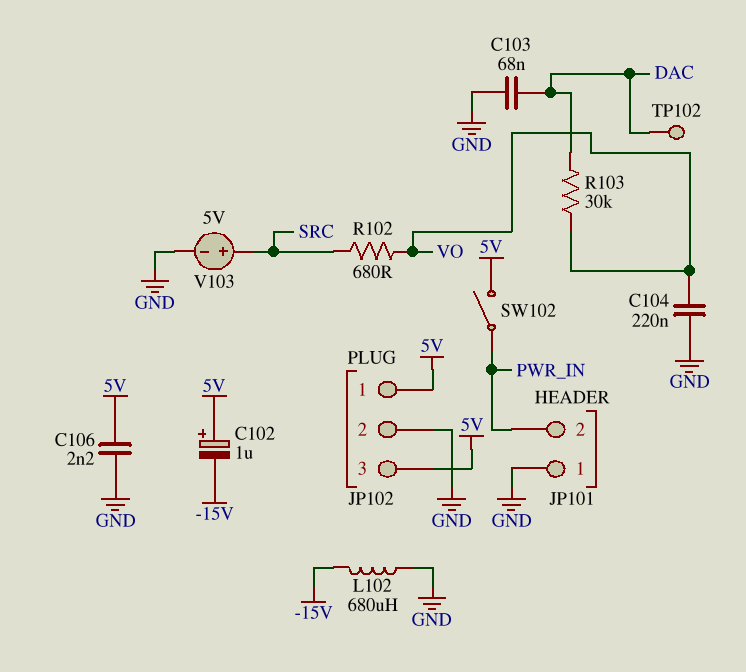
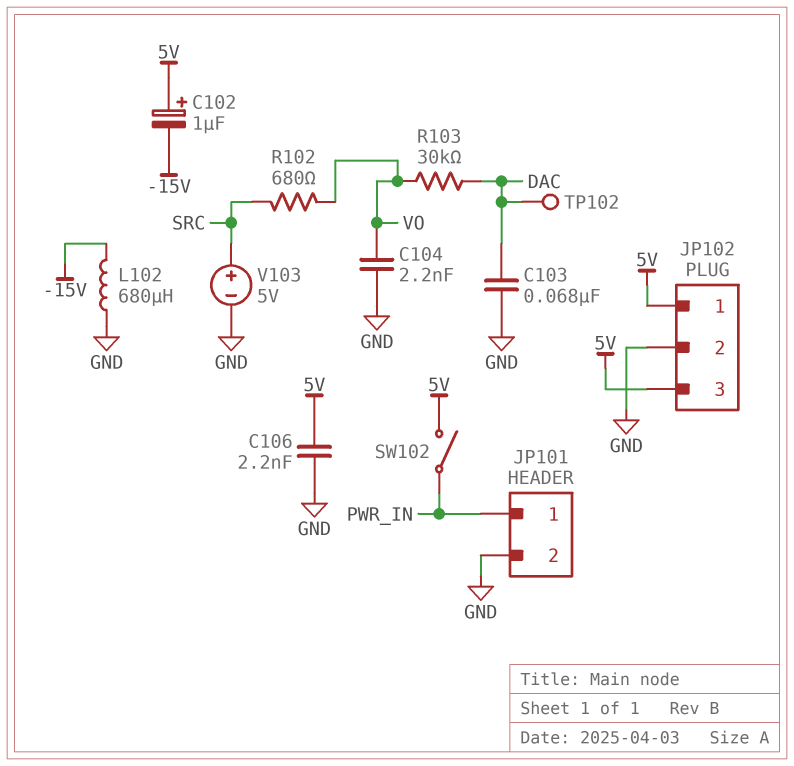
C104: 220nF (GND, VO) -> 2.2nF (GND, VO)
JP101 pin 1: GND -> PWR_IN
JP101 pin 2: PWR_IN -> GND

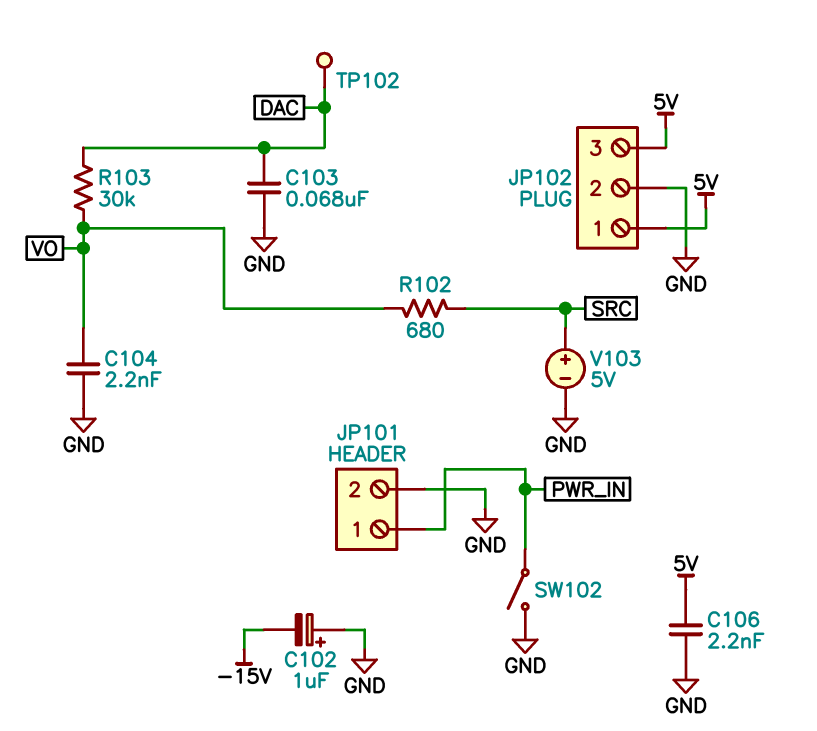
C102: 1uF (plus 5V, minus -15V) -> 1uF (plus GND, minus -15V)
L102: 680uH (-15V, GND) -> none
SW102: switch (5V, PWR_IN) -> switch (GND, PWR_IN)

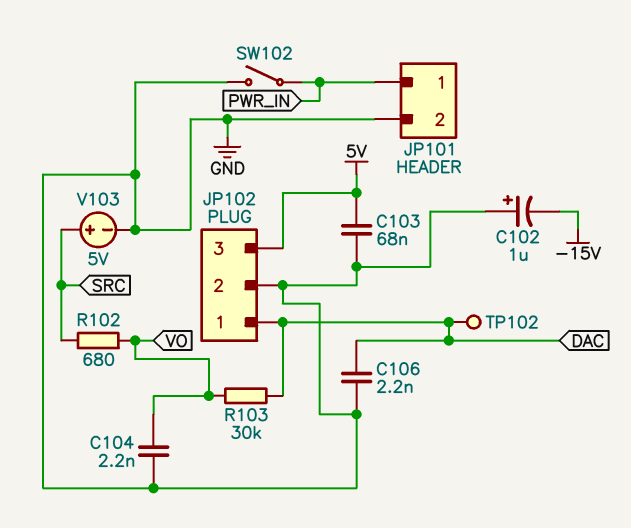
C103: 68nF (DAC, GND) -> 68nF (5V, GND)
C106: 2.2nF (5V, GND) -> 2.2nF (DAC, GND)
JP102 pin 1: 5V -> DAC

